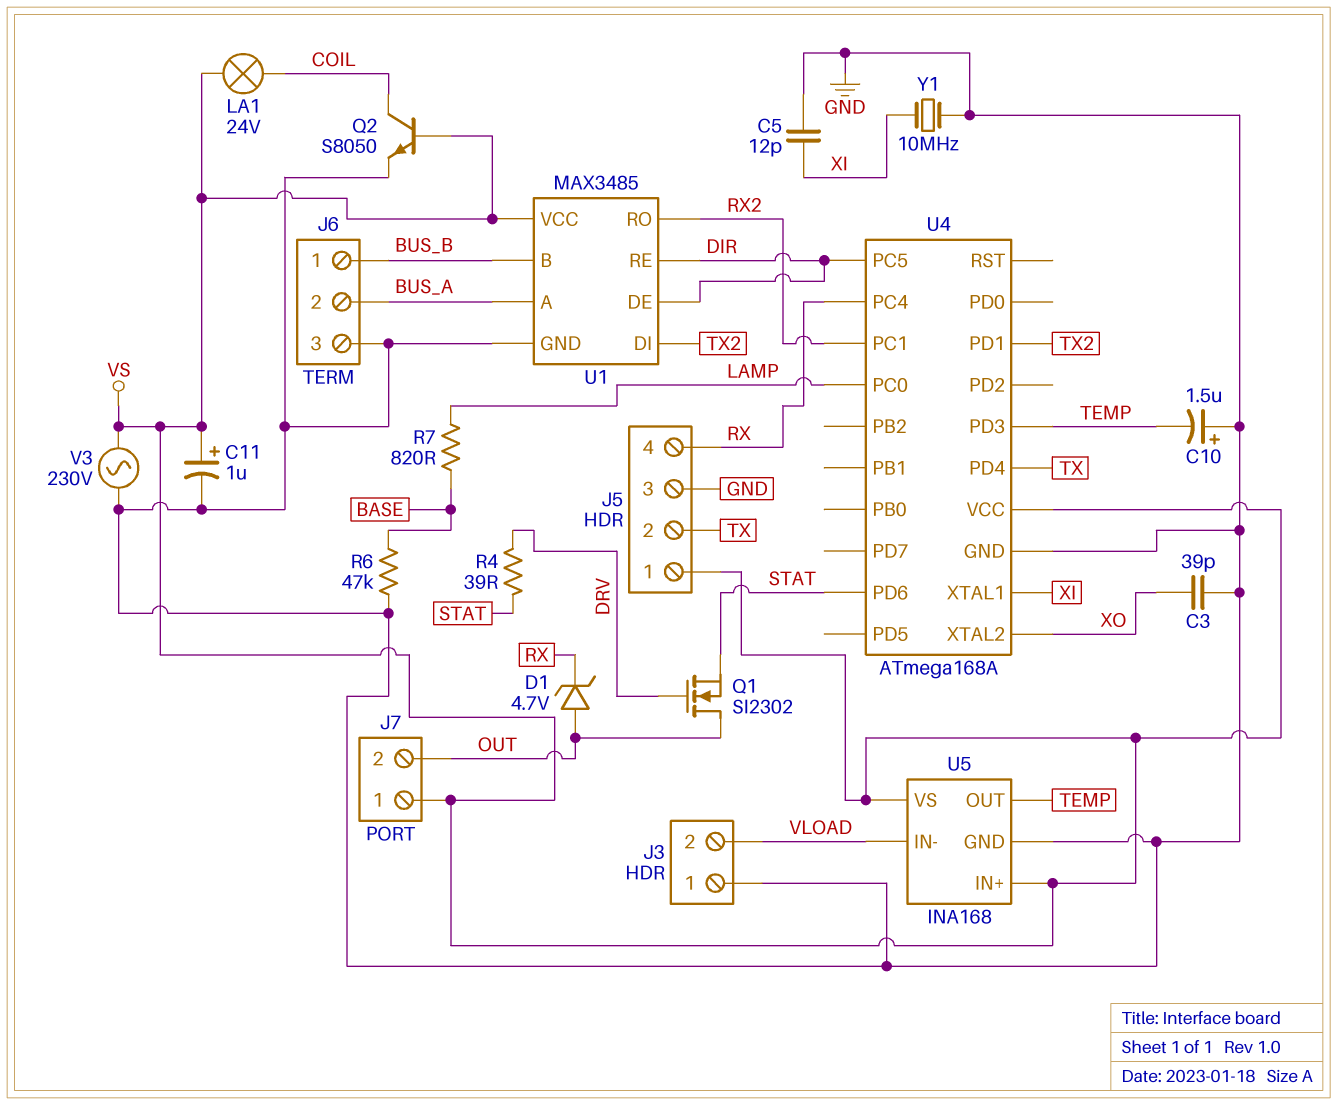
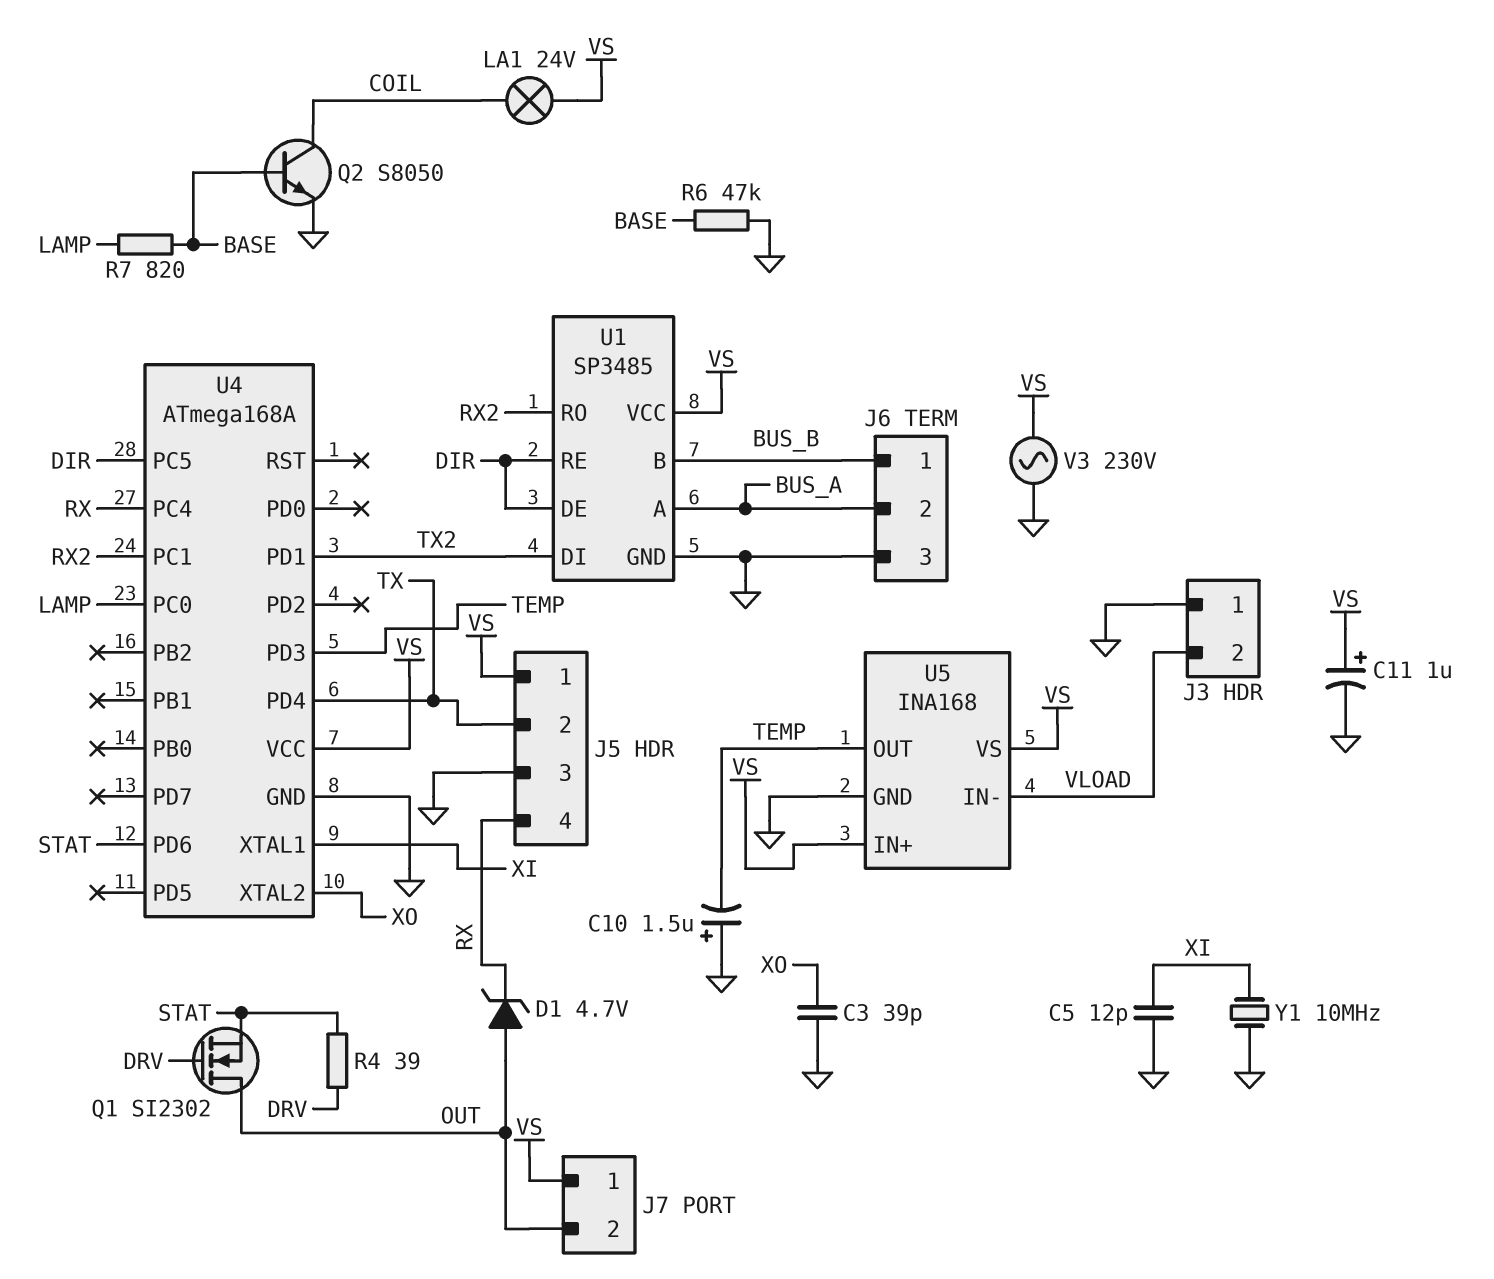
Q2: NPN S8050 (B VS, C COIL, E GND) -> NPN S8050 (B BASE, C COIL, E GND)
U1: MAX3485 -> SP3485

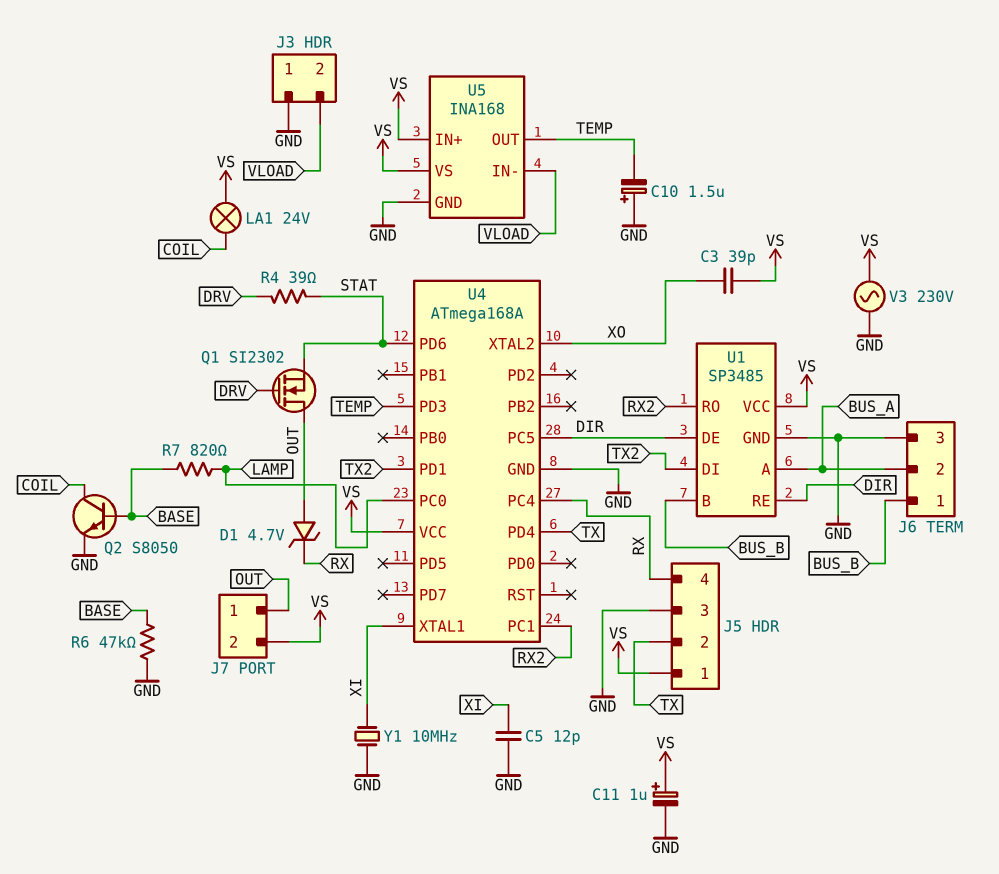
C3: 39pF (GND, XO) -> 39pF (VS, XO)
J7 pin 1: VS -> OUT
J7 pin 2: OUT -> VS

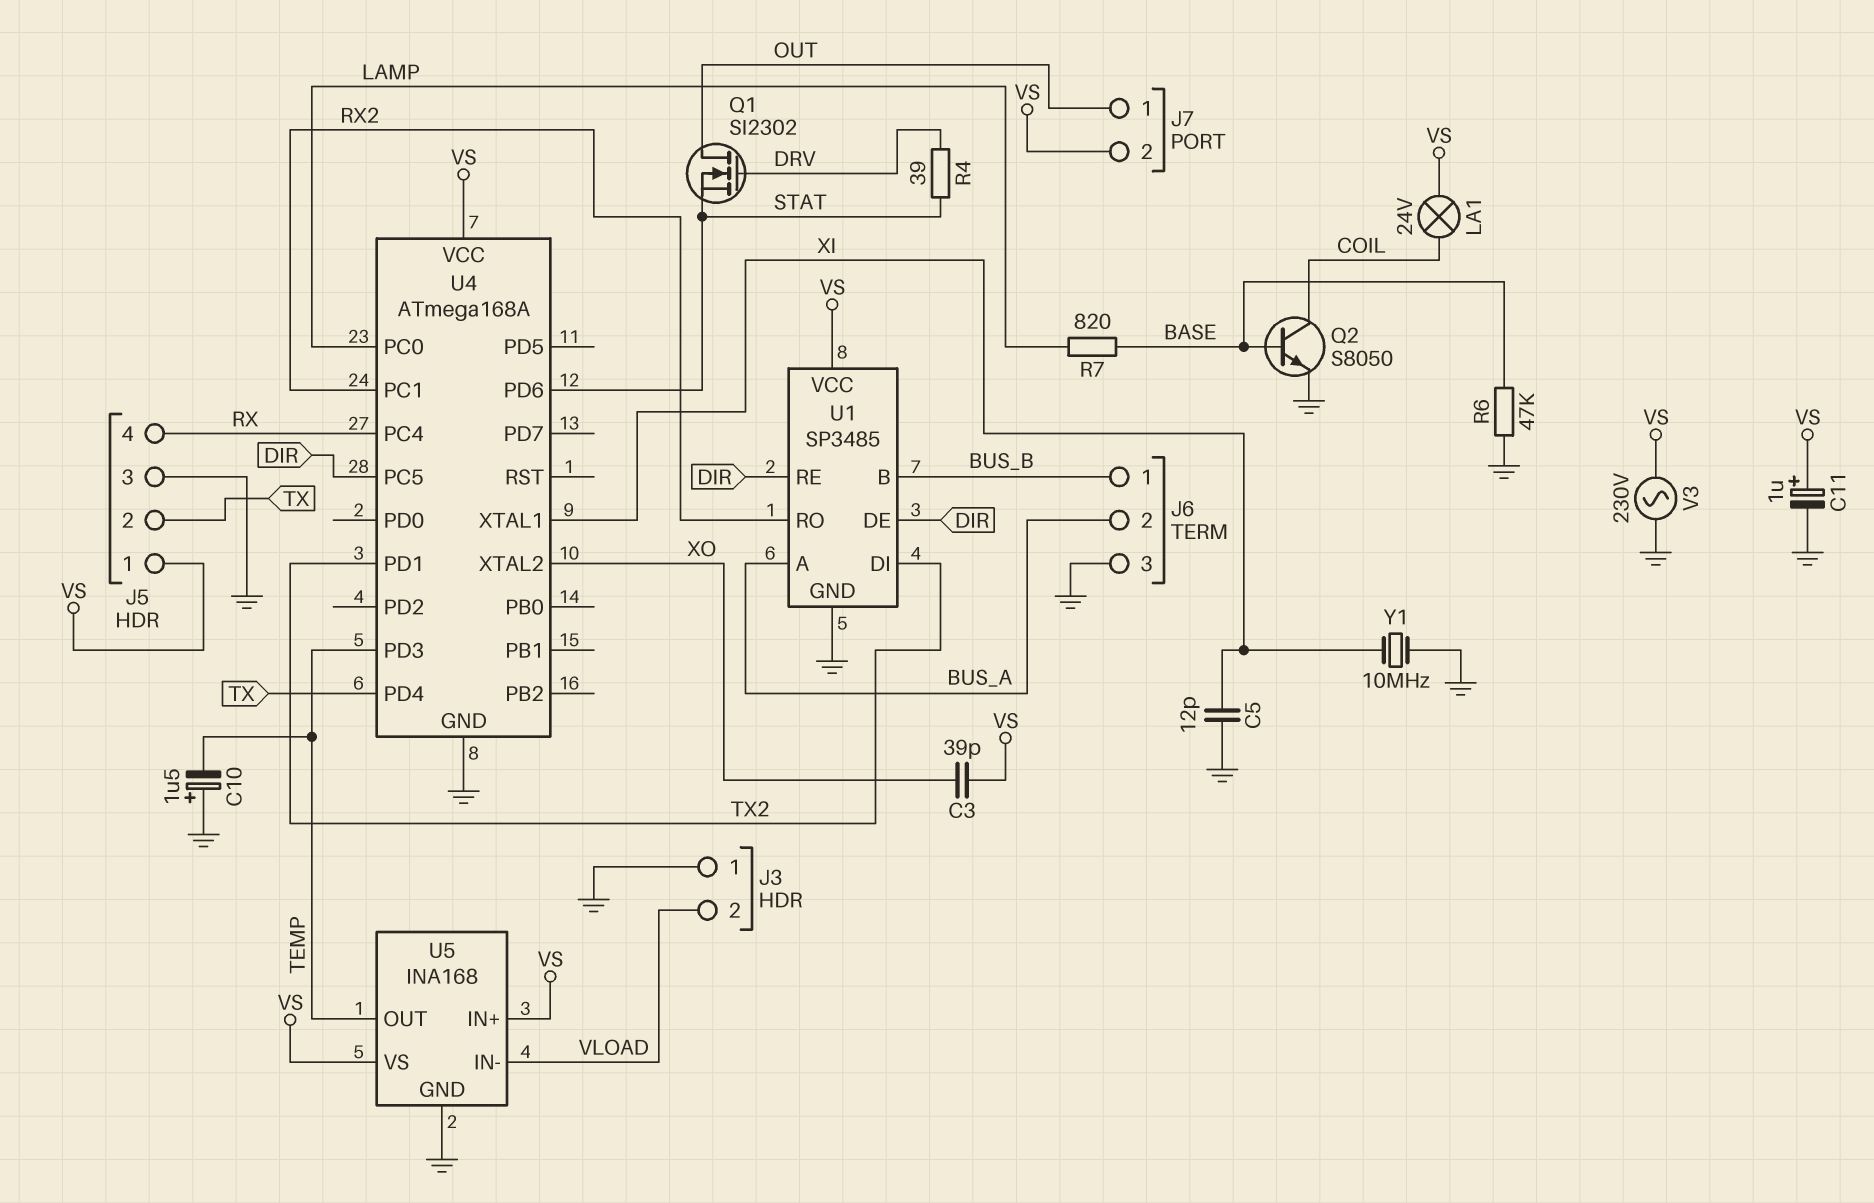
D1: zener 4.7V (A OUT, K RX) -> none

